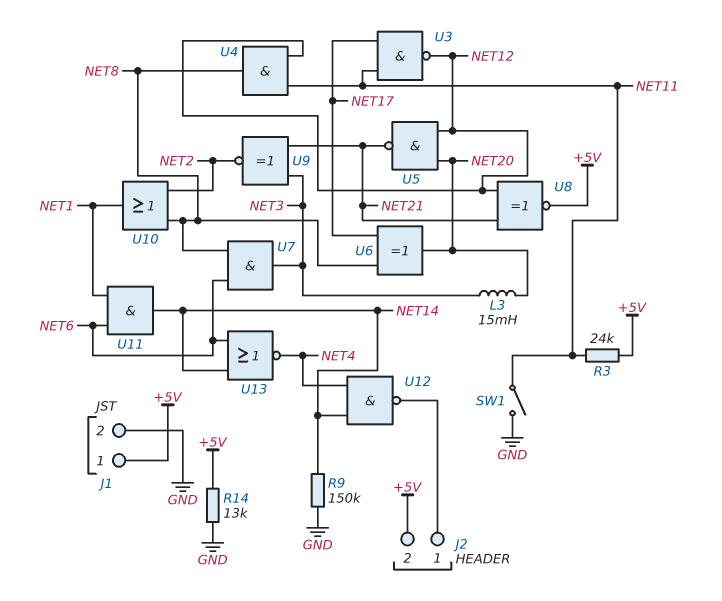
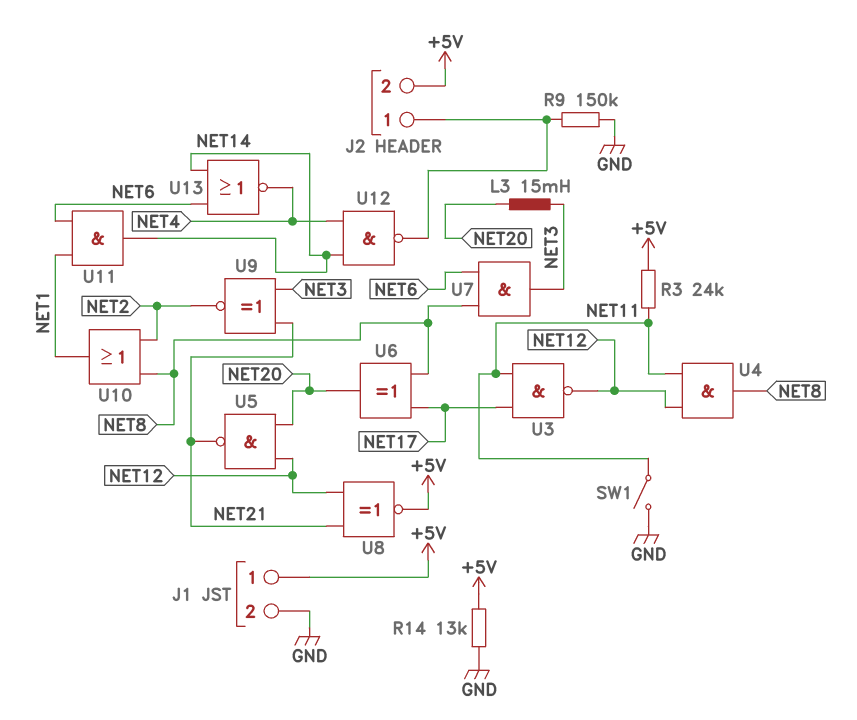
R9: 150k (GND, NET14) -> 150k (GND, J2/1)

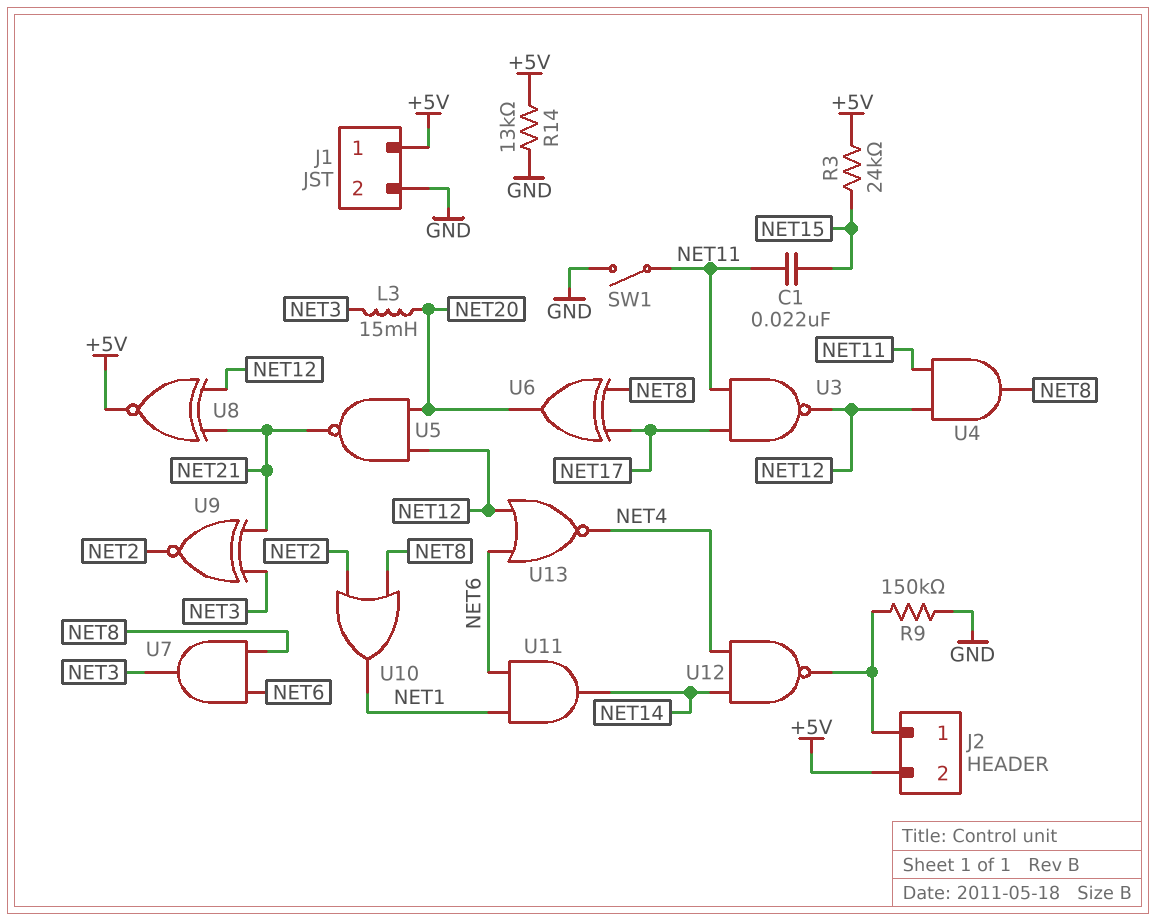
C1: none -> 22nF (NET11, NET15)
R3: 24k (+5V, NET11) -> 24k (+5V, NET15)
U13: NOR (in NET6, in NET14, out NET4) -> NOR (in NET6, in NET12, out NET4)

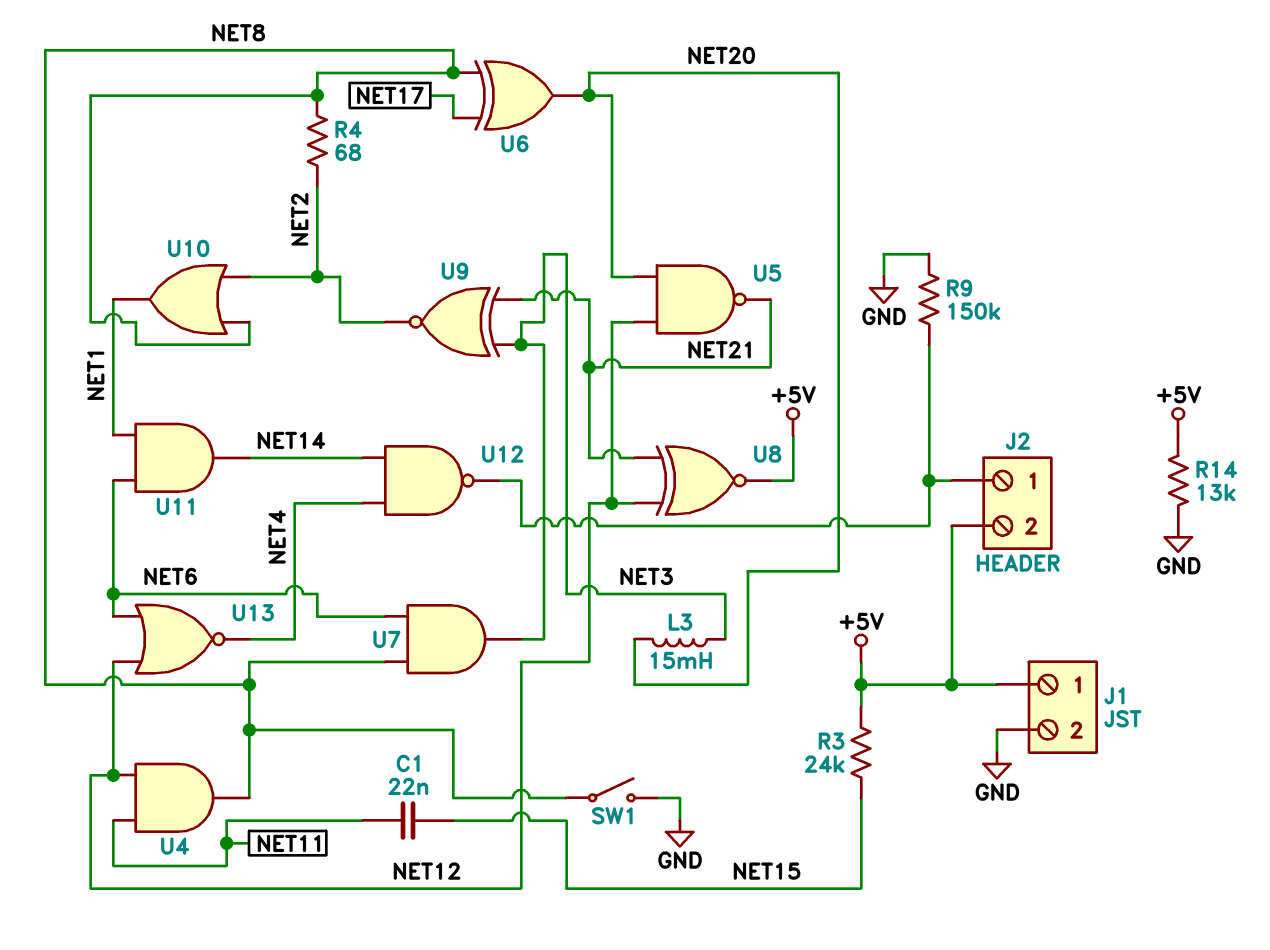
R4: none -> 68 (NET2, NET8)
SW1: switch (GND, NET11) -> switch (GND, NET8)
U3: NAND (in NET11, in NET17, out NET12) -> none

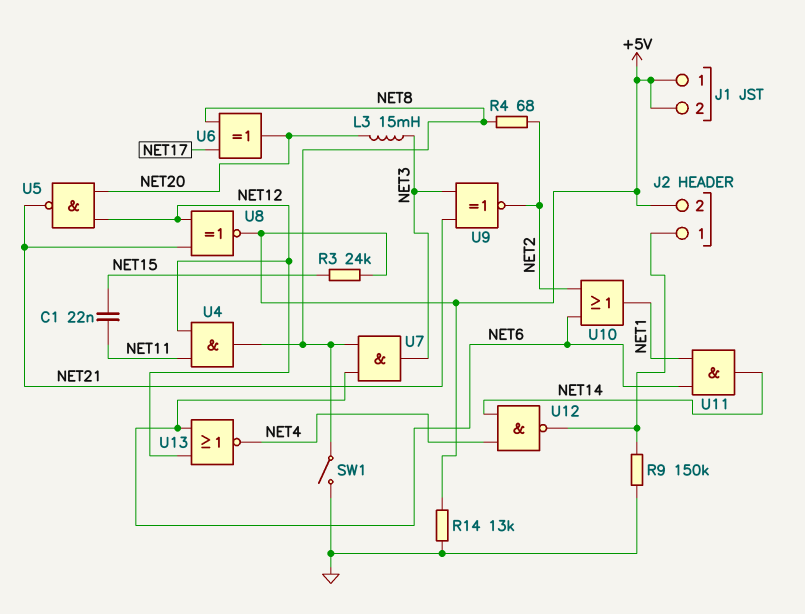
J1 pin 2: GND -> +5V
U10: OR (in NET2, in NET8, out NET1) -> OR (in NET2, in NET6, out NET1)

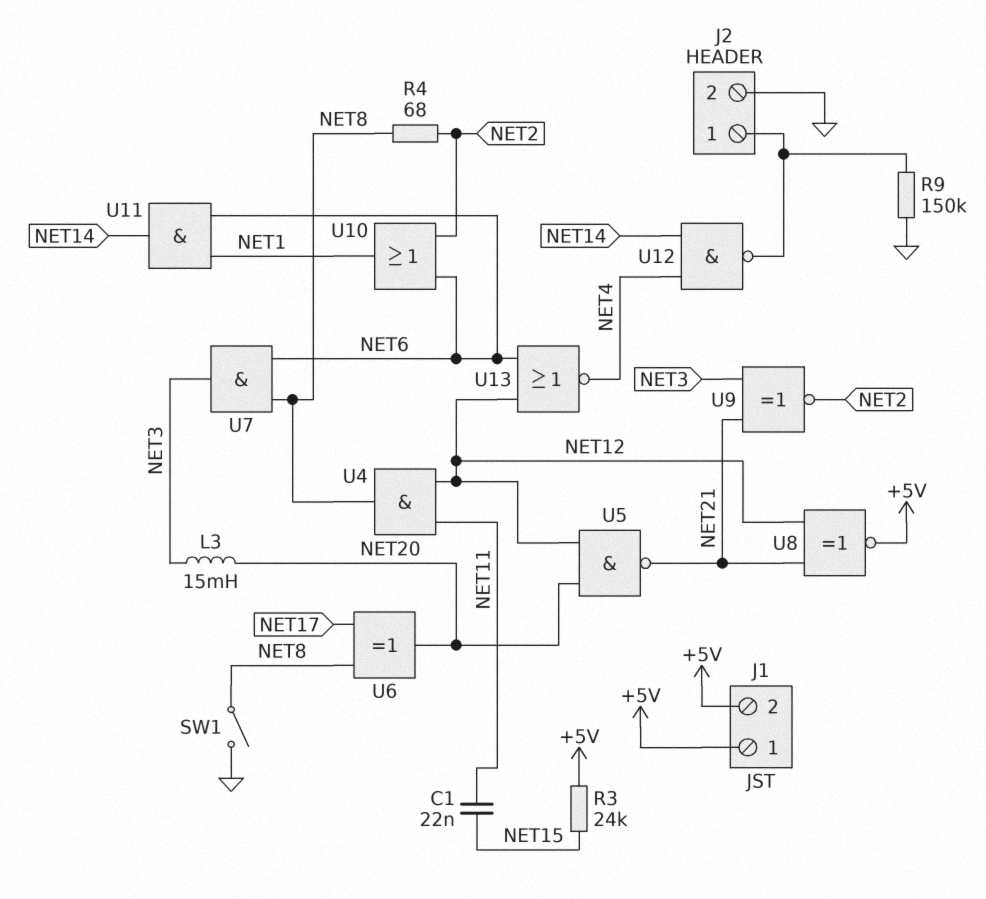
J2 pin 2: +5V -> GND
R14: 13k (+5V, GND) -> none

